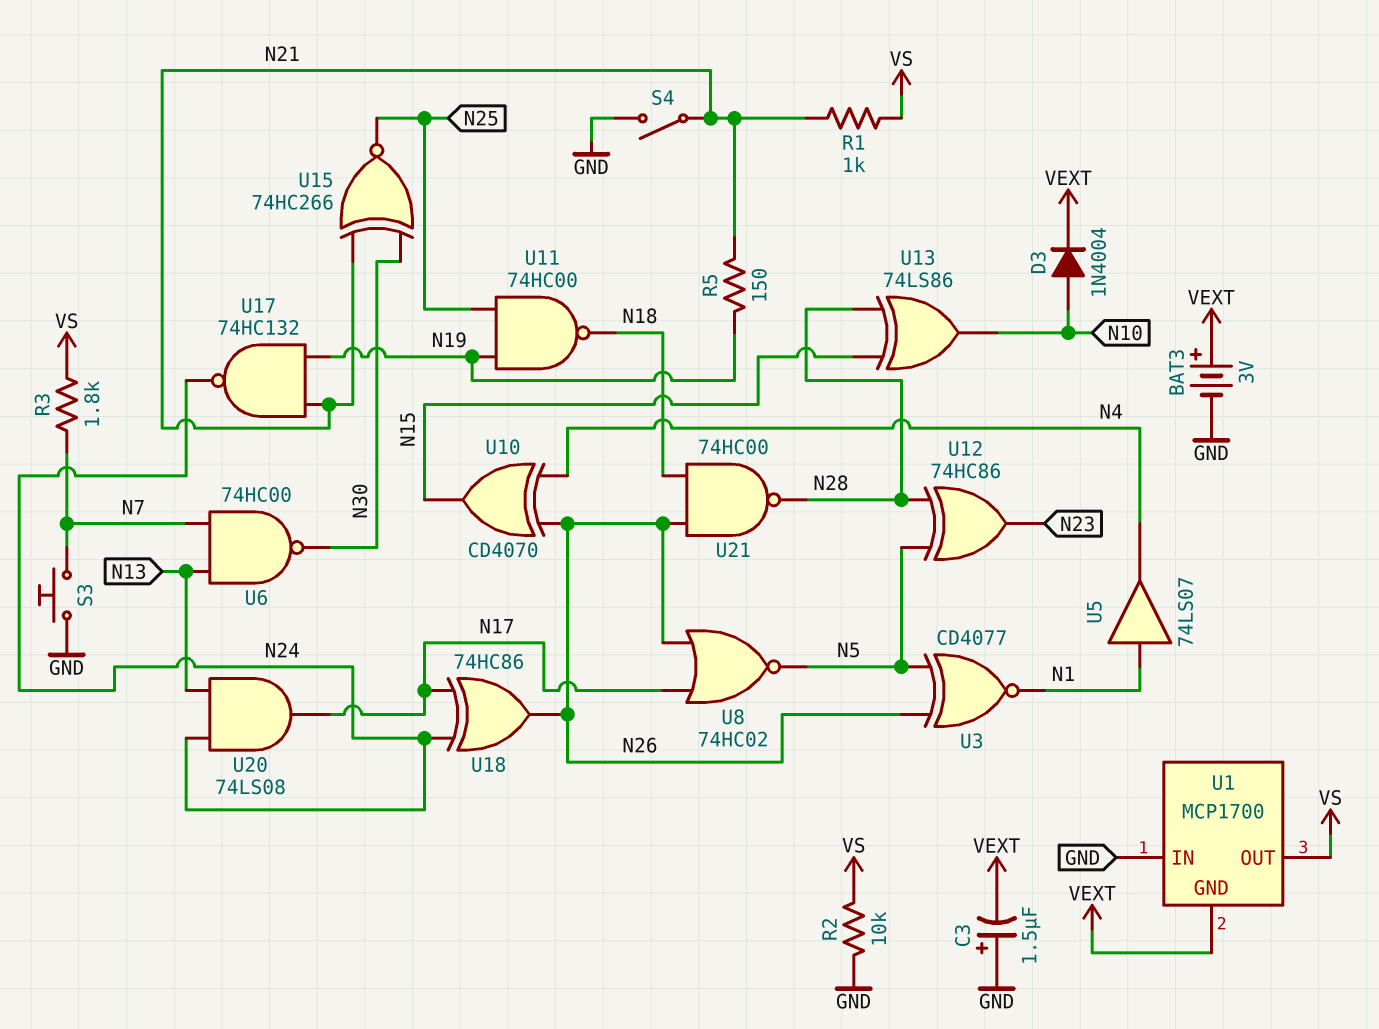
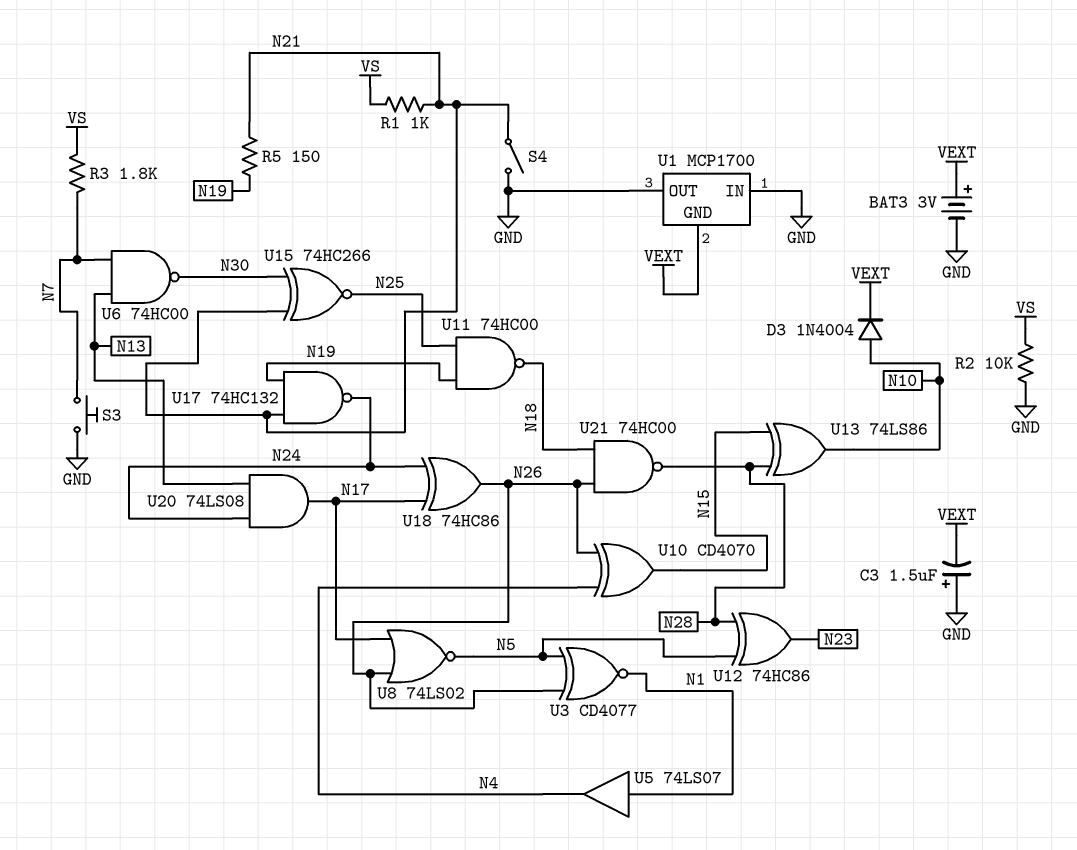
U1 pin OUT: VS -> GND
U8: NOR 74HC02 (in N17, in N26, out N5) -> NOR 74LS02 (in N17, in N26, out N5)

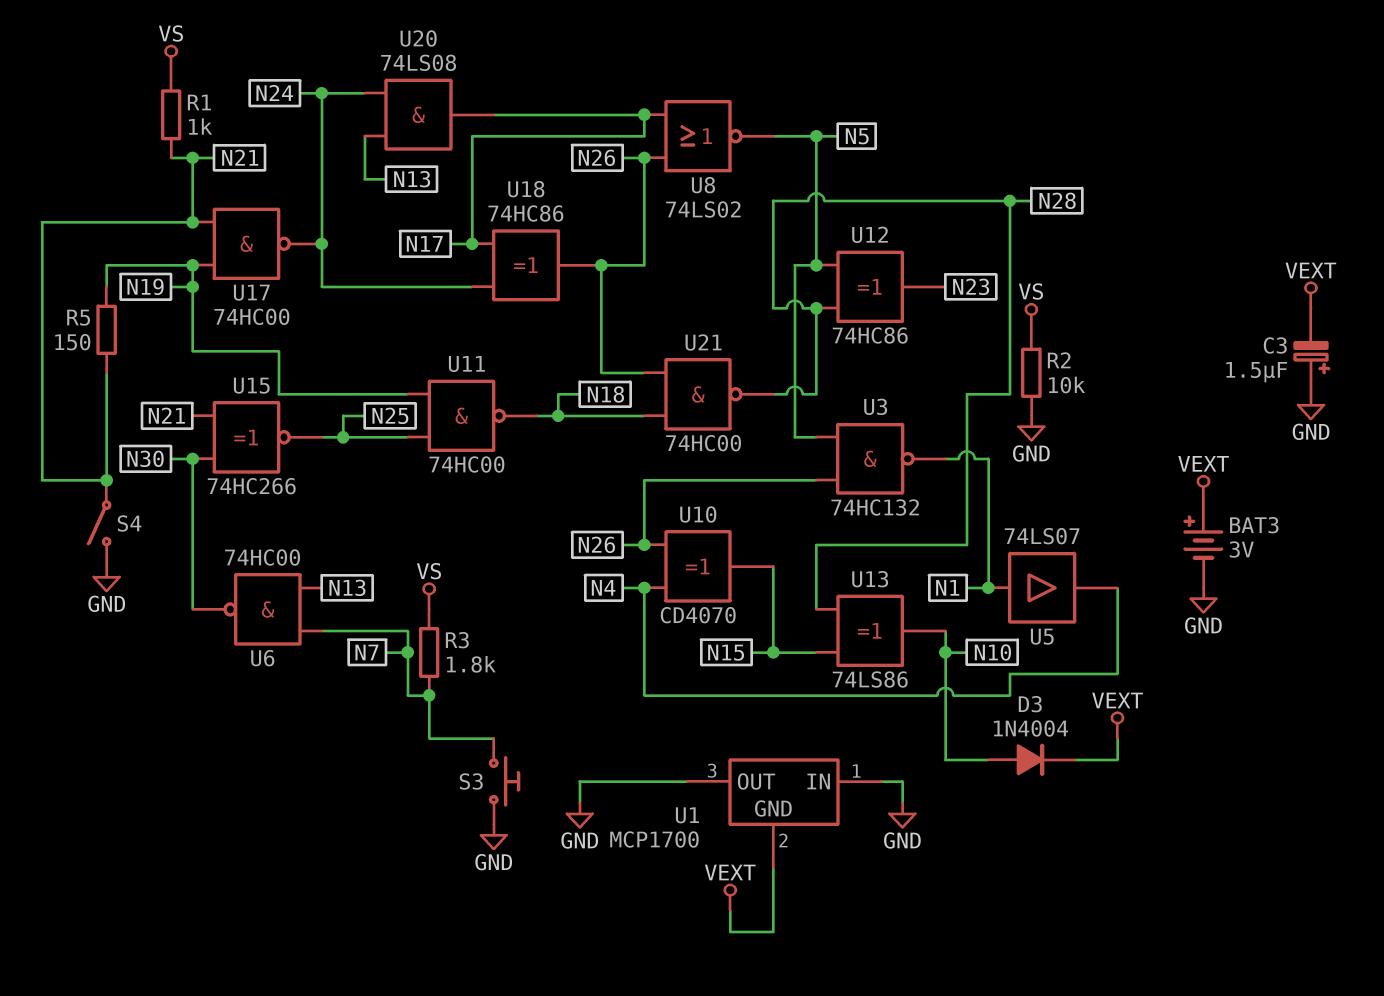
U3: XNOR CD4077 (in N5, in N26, out N1) -> NAND 74HC132 (in N5, in N26, out N1)
U17: NAND 74HC132 (in N19, in N21, out N24) -> NAND 74HC00 (in N19, in N21, out N24)

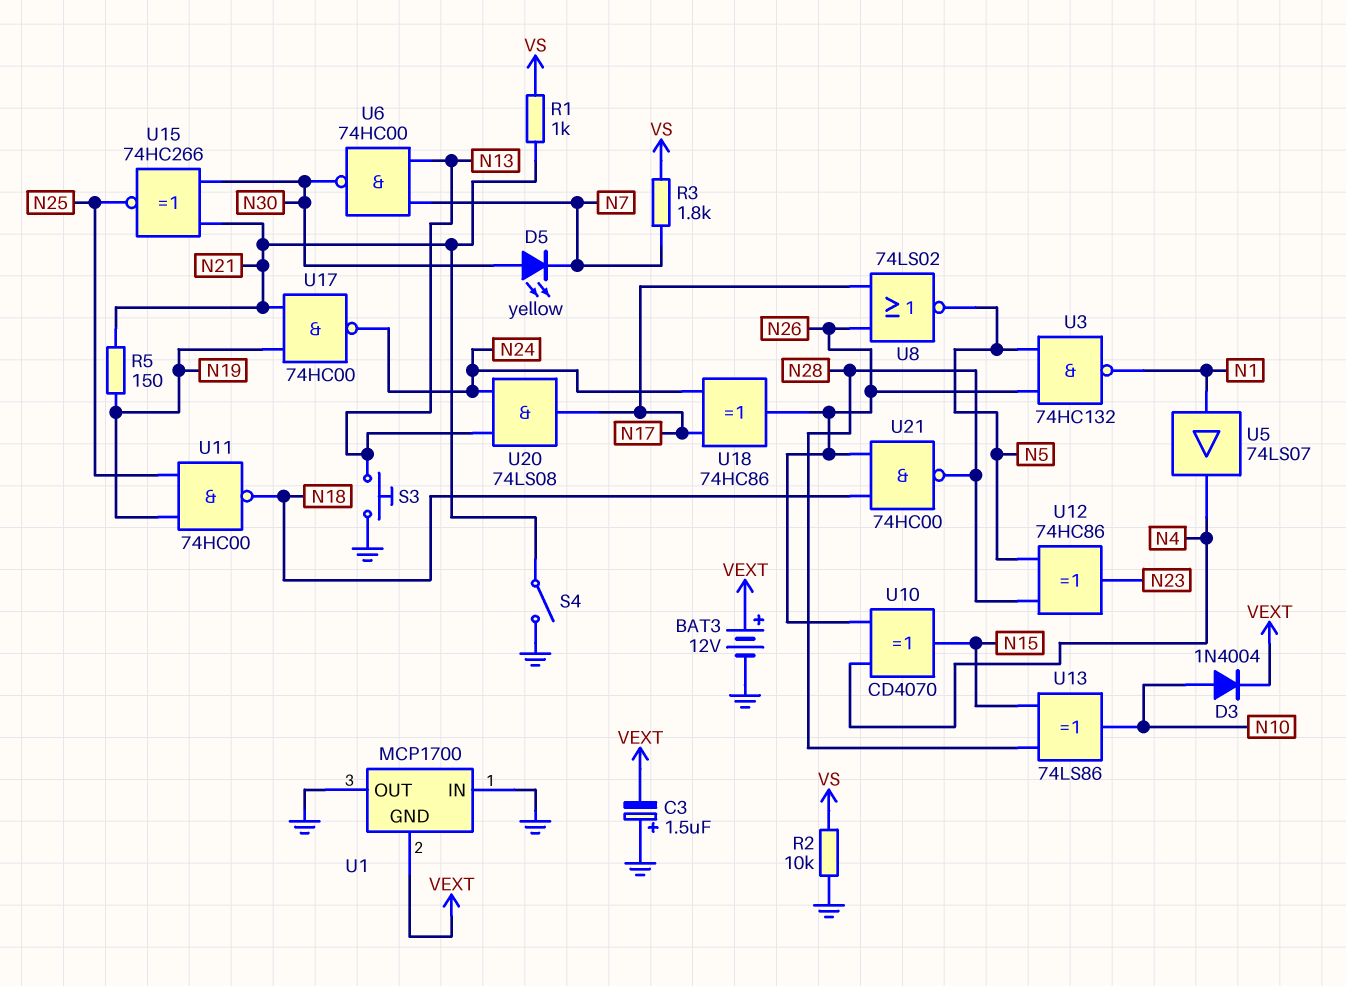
BAT3: 3V (plus VEXT, minus GND) -> 12V (plus VEXT, minus GND)
D5: none -> LED yellow (A N30, K N7)
S3: button (GND, N7) -> button (GND, N13)

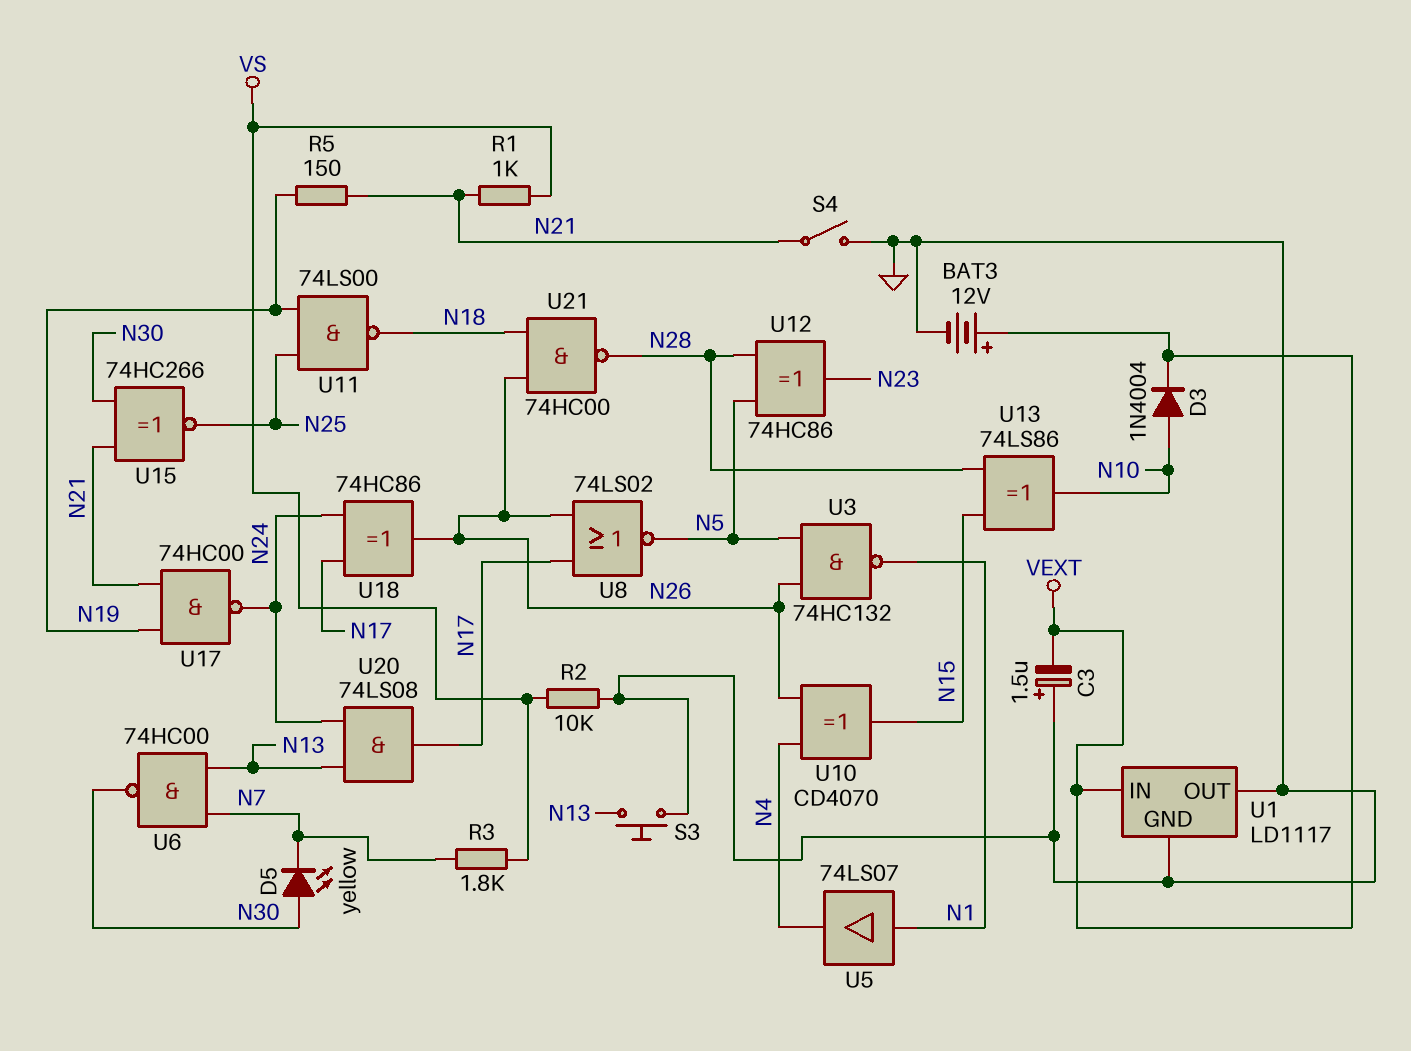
U1: MCP1700 -> LD1117
U1 pin GND: VEXT -> GND
U1 pin IN: GND -> VEXT
U11: NAND 74HC00 (in N19, in N25, out N18) -> NAND 74LS00 (in N19, in N25, out N18)

